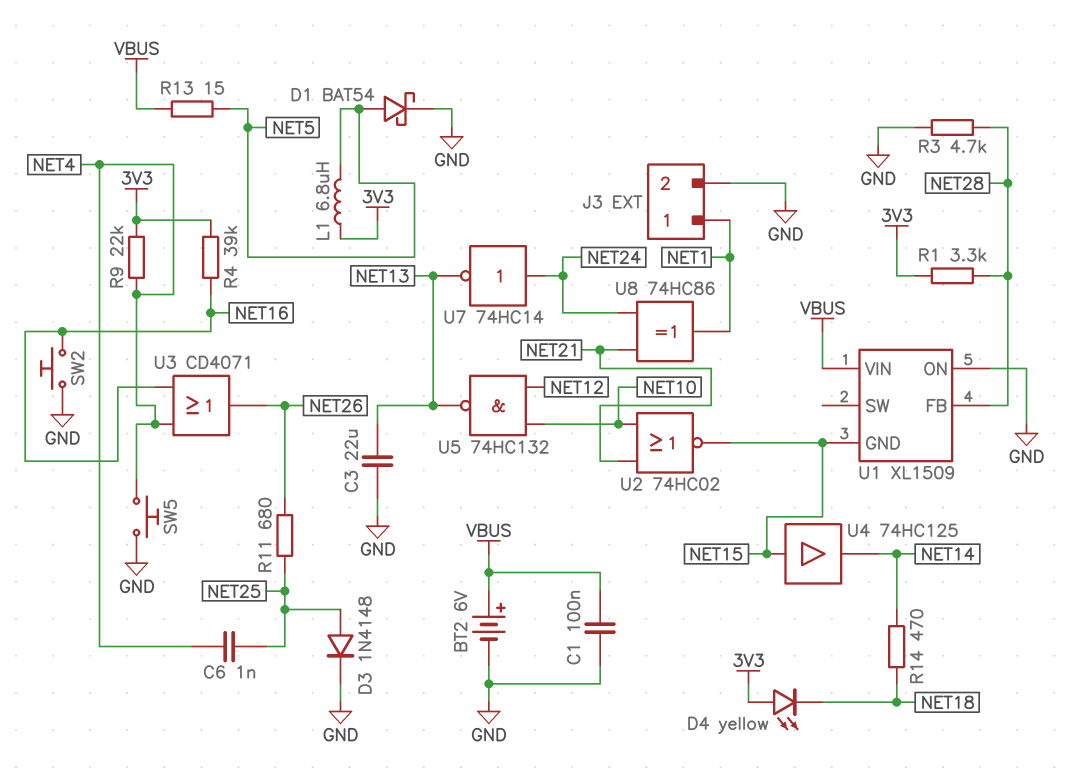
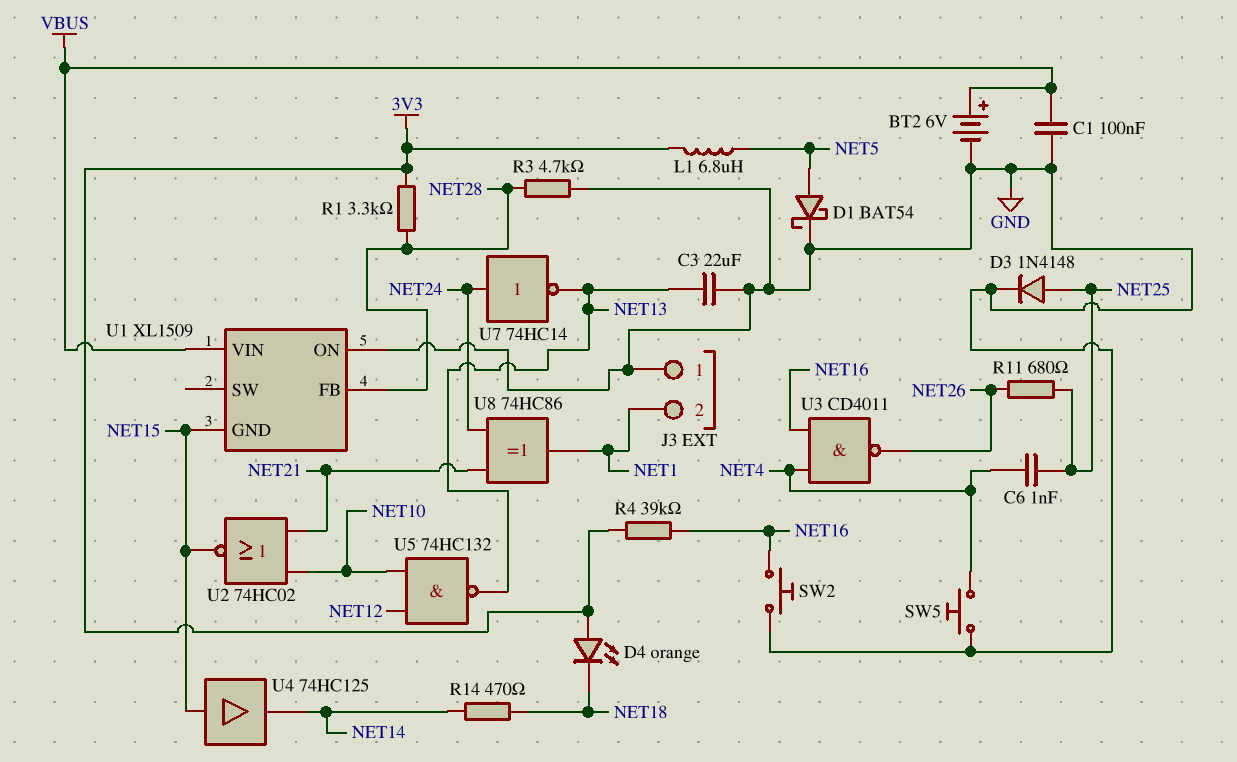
D4: LED yellow (A 3V3, K NET18) -> LED orange (A 3V3, K NET18)
J3 pin 1: NET1 -> GND
J3 pin 2: GND -> NET1
R9: 22k (3V3, NET4) -> none
R13: 15 (NET5, VBUS) -> none
U3: OR CD4071 (in NET4, in NET16, out NET26) -> NAND CD4011 (in NET4, in NET16, out NET26)

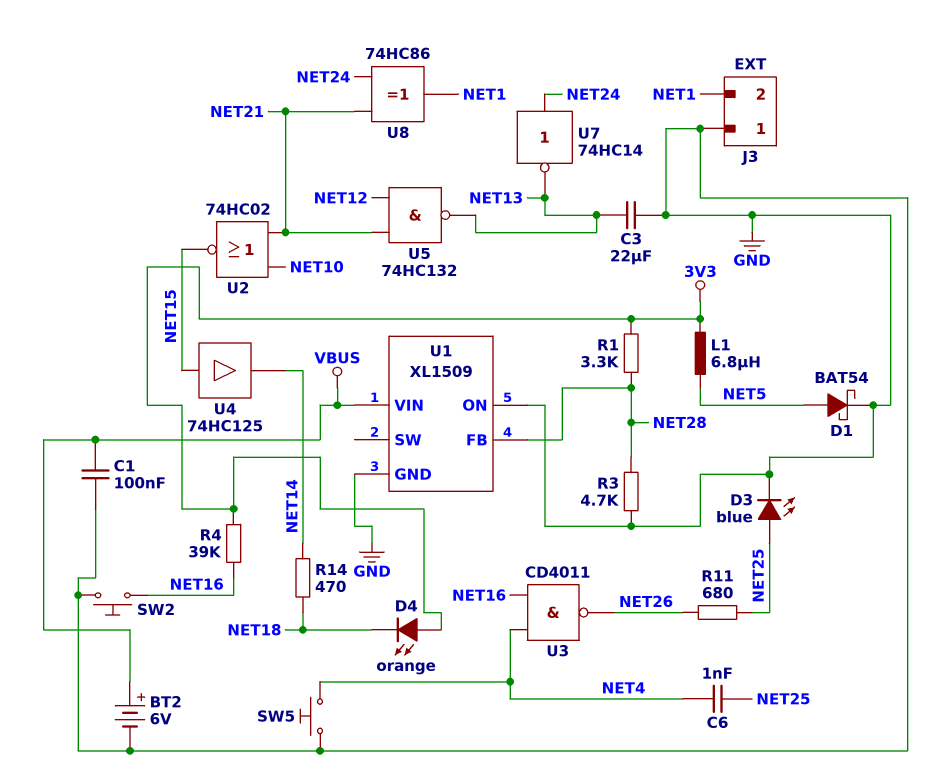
D3: diode 1N4148 (A NET25, K GND) -> LED blue (A NET25, K GND)
U1 pin GND: NET15 -> GND
U5: NAND 74HC132 (in NET10, in NET12, out NET13) -> NAND 74HC132 (in NET12, in NET21, out NET13)

